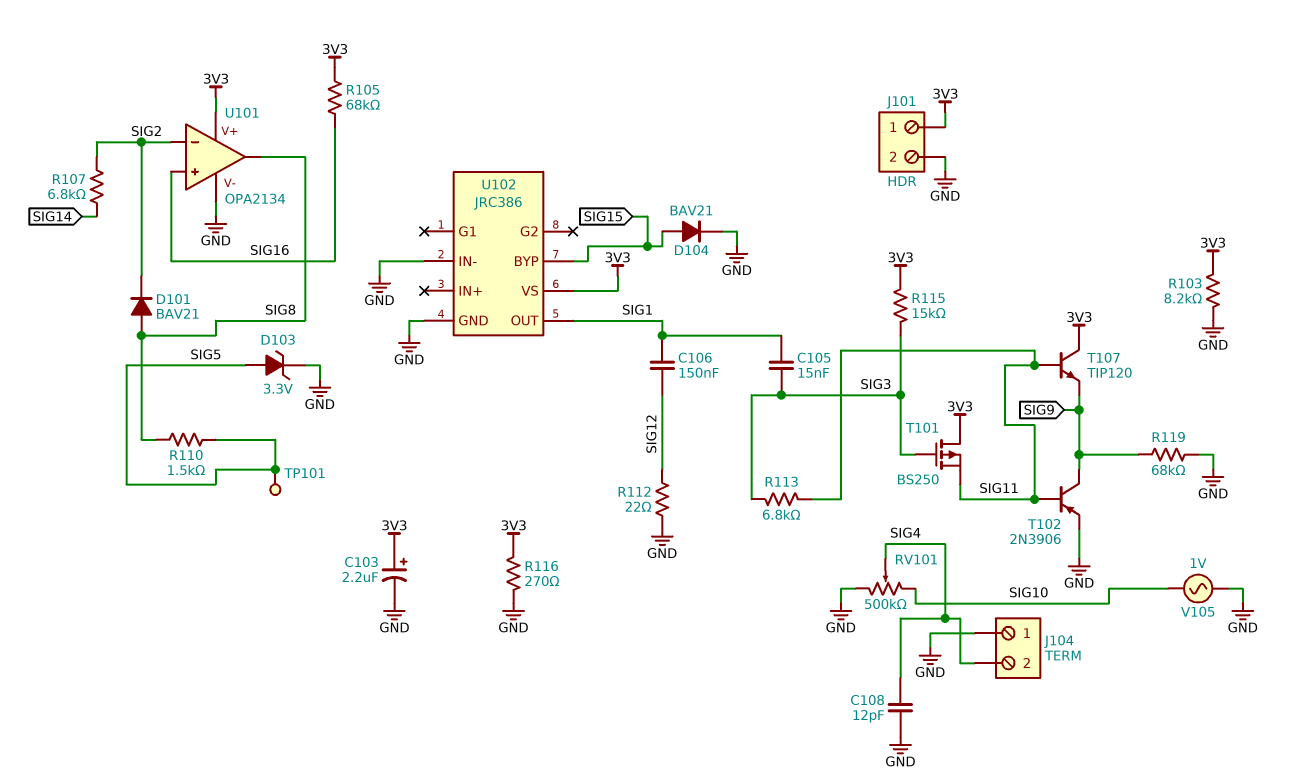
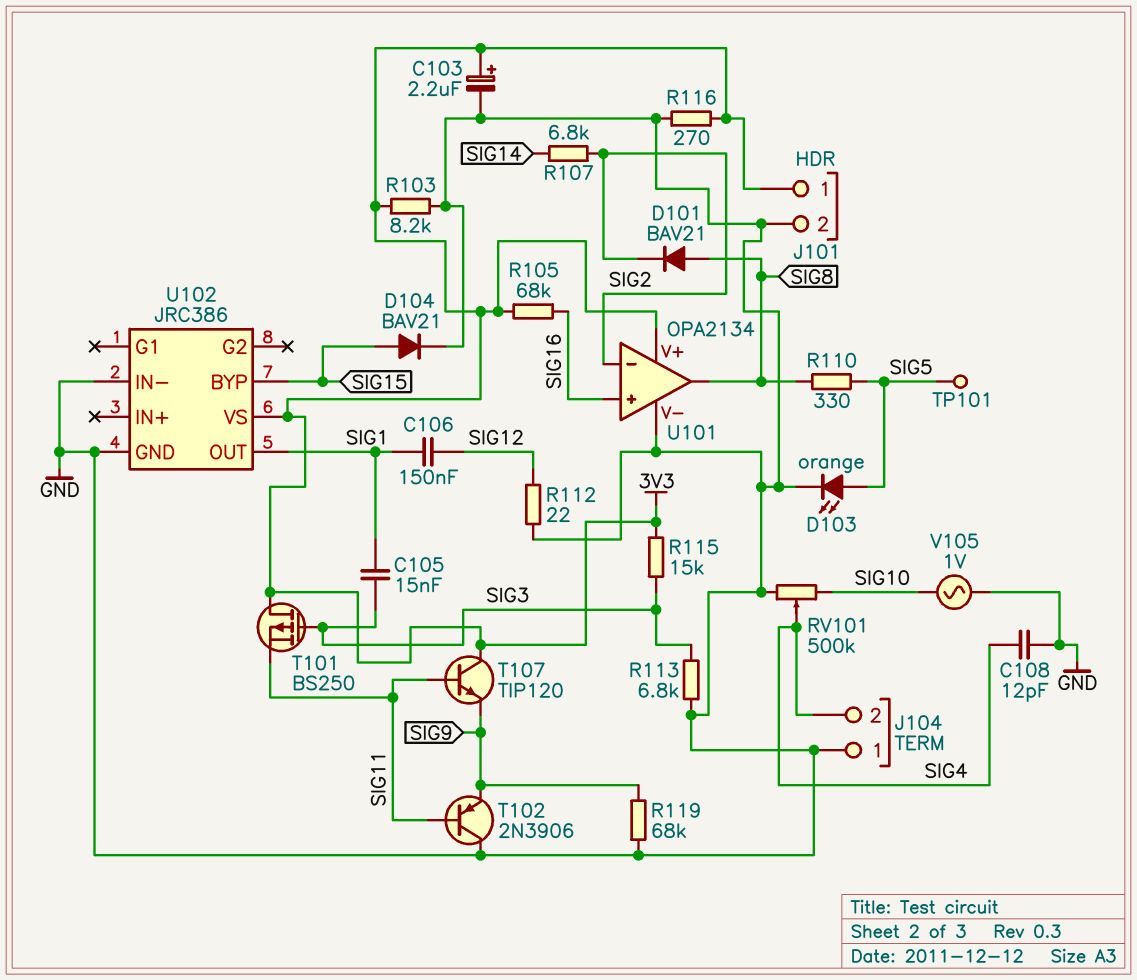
D103: zener 3.3V (A SIG5, K GND) -> LED orange (A SIG5, K GND)
R110: 1.5k (SIG5, SIG8) -> 330 (SIG5, SIG8)
R113: 6.8k (SIG3, SIG11) -> 6.8k (GND, SIG3)
T102: PNP 2N3906 (B SIG11, C SIG9, E GND) -> PNP 2N3906 (B SIG11, C GND, E SIG9)

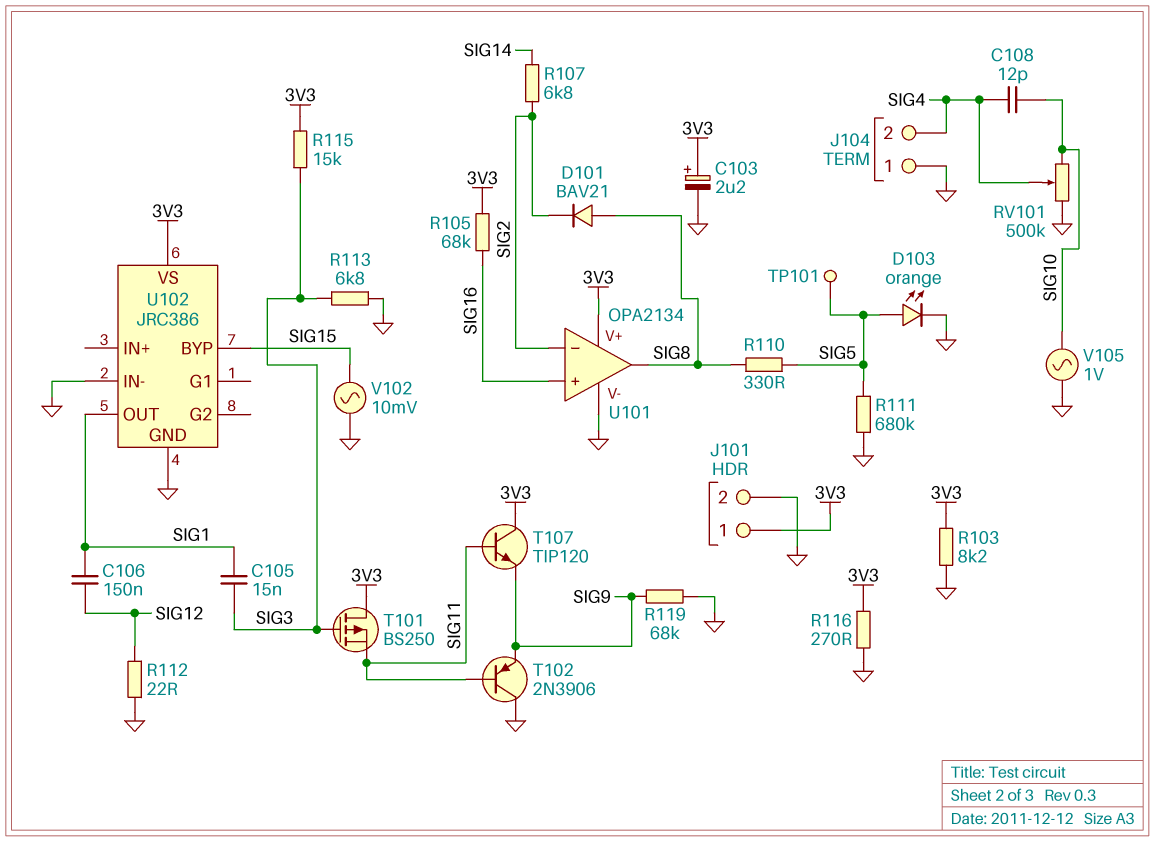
C108: 12pF (GND, SIG4) -> 12pF (SIG4, SIG10)
D104: diode BAV21 (A SIG15, K GND) -> none
R111: none -> 680k (GND, SIG5)
V102: none -> AC 10mV (GND, SIG15)

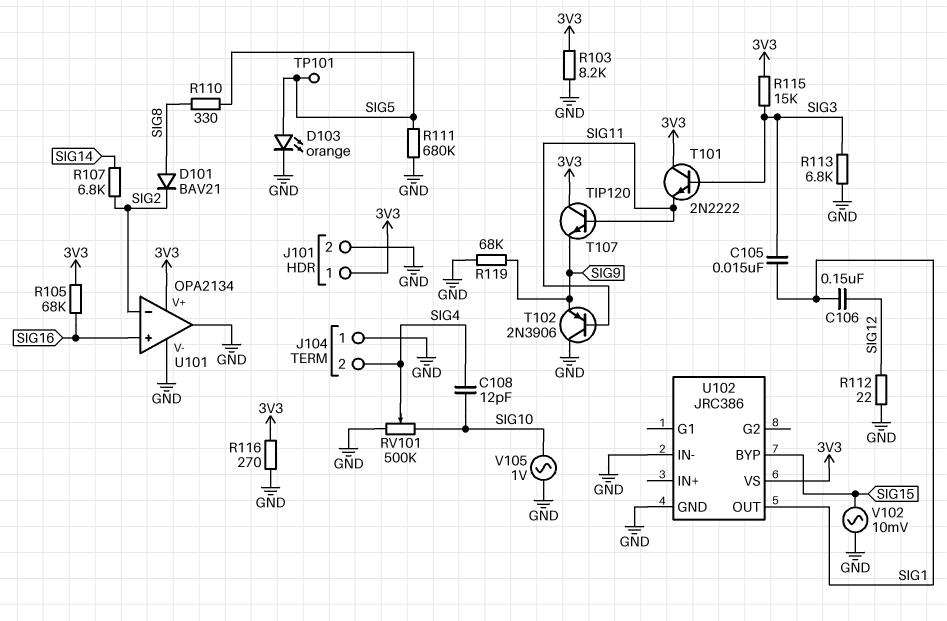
C103: 2.2uF (plus 3V3, minus GND) -> none
T101: PMOS BS250 (G SIG3, D 3V3, S SIG11) -> NPN 2N2222 (B SIG3, C 3V3, E SIG11)
U101 pin out: SIG8 -> GND

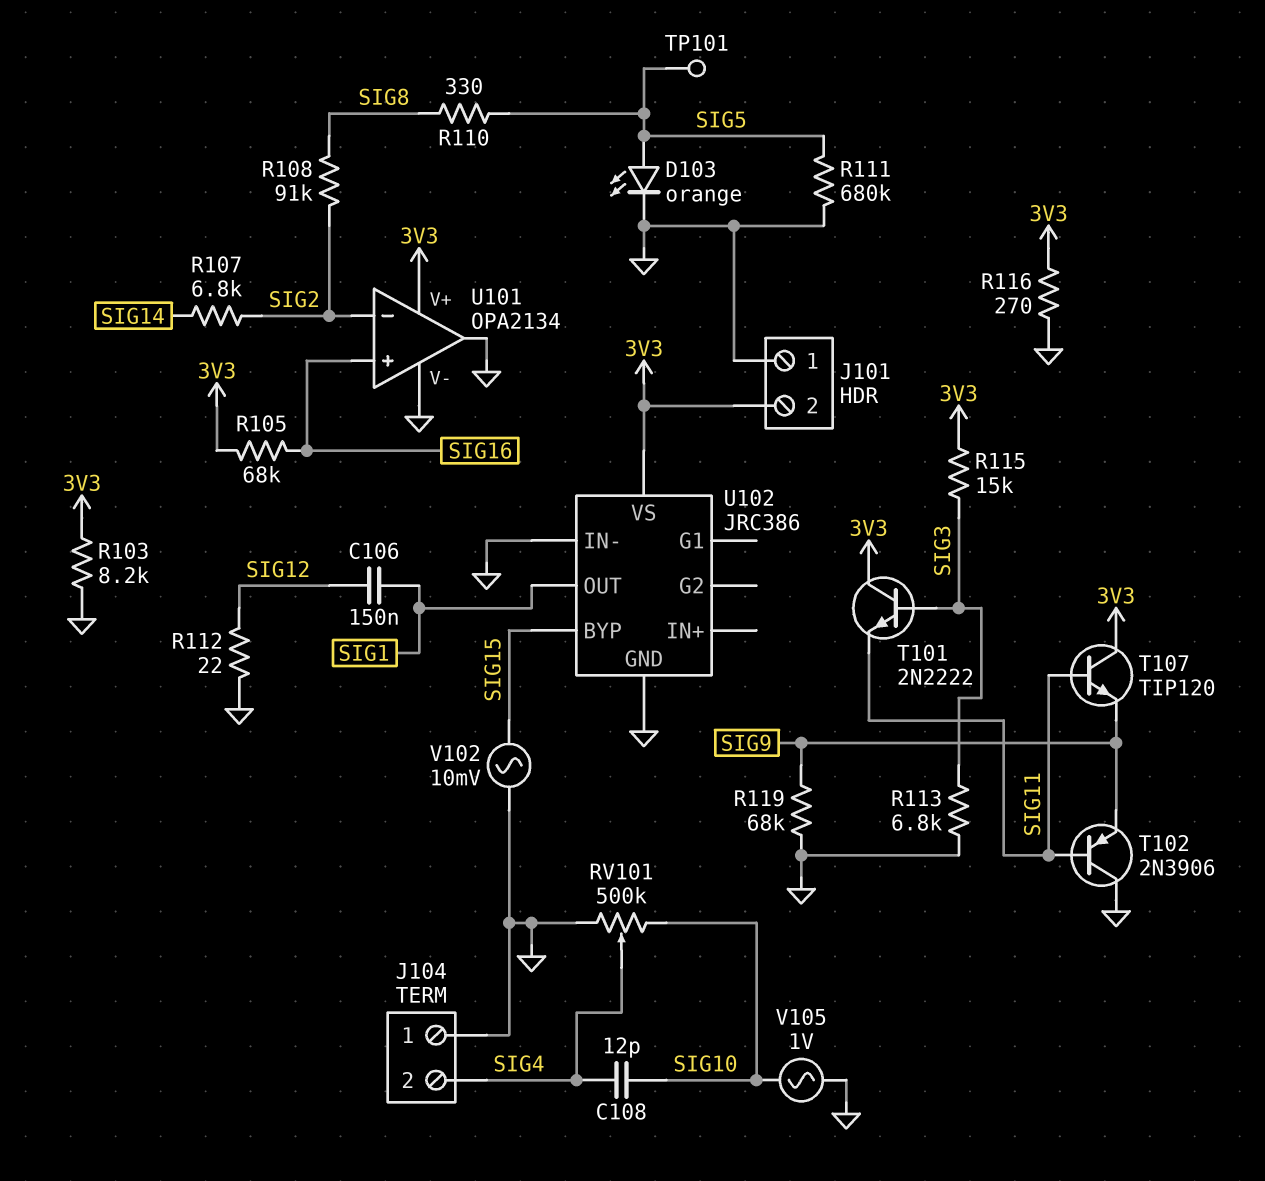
C105: 15nF (SIG1, SIG3) -> none
D101: diode BAV21 (A SIG8, K SIG2) -> none
J101 pin 1: 3V3 -> GND
J101 pin 2: GND -> 3V3
R108: none -> 91k (SIG2, SIG8)

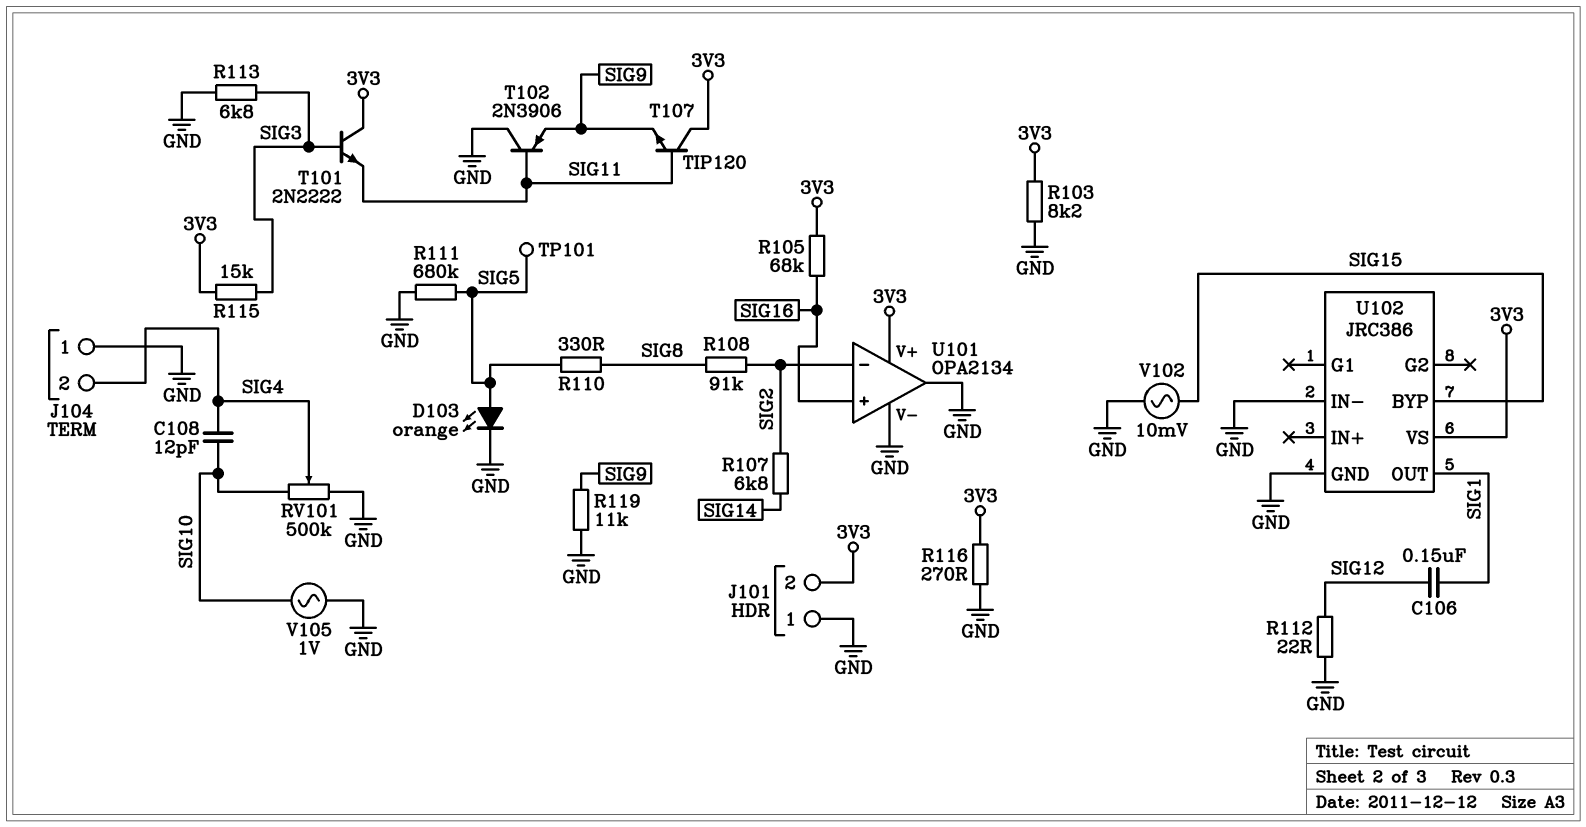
R119: 68k (GND, SIG9) -> 11k (GND, SIG9)

